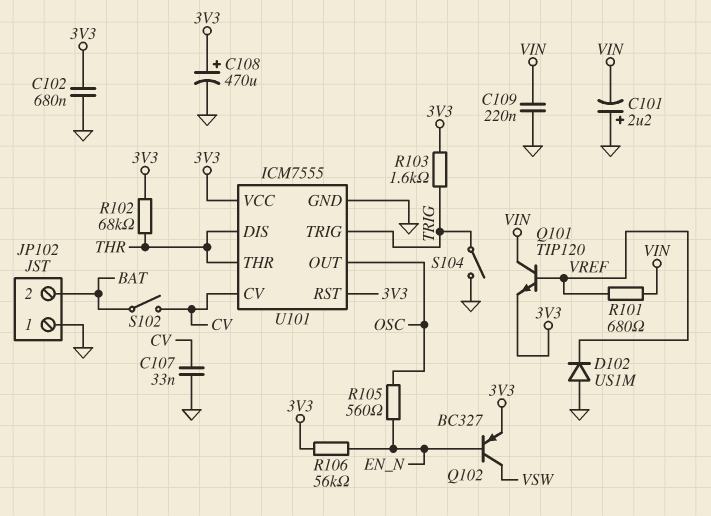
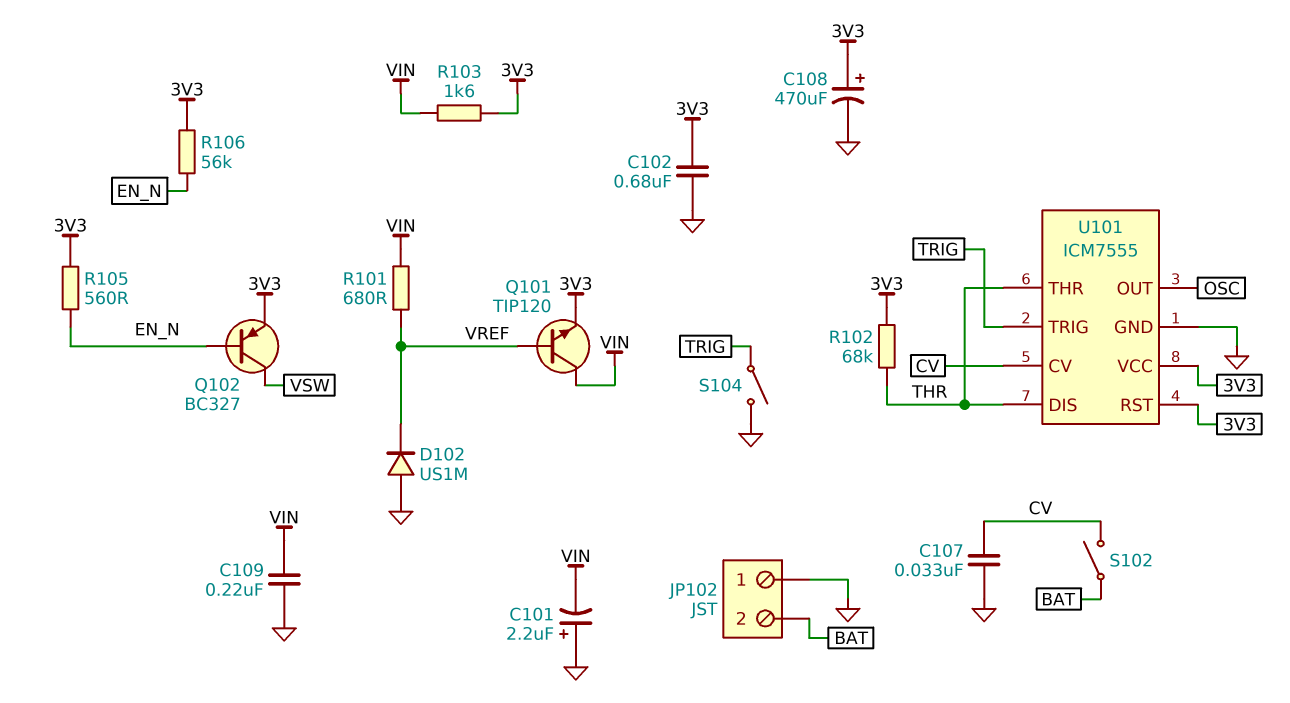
R103: 1.6k (3V3, TRIG) -> 1.6k (3V3, VIN)
R105: 560 (EN_N, OSC) -> 560 (3V3, EN_N)

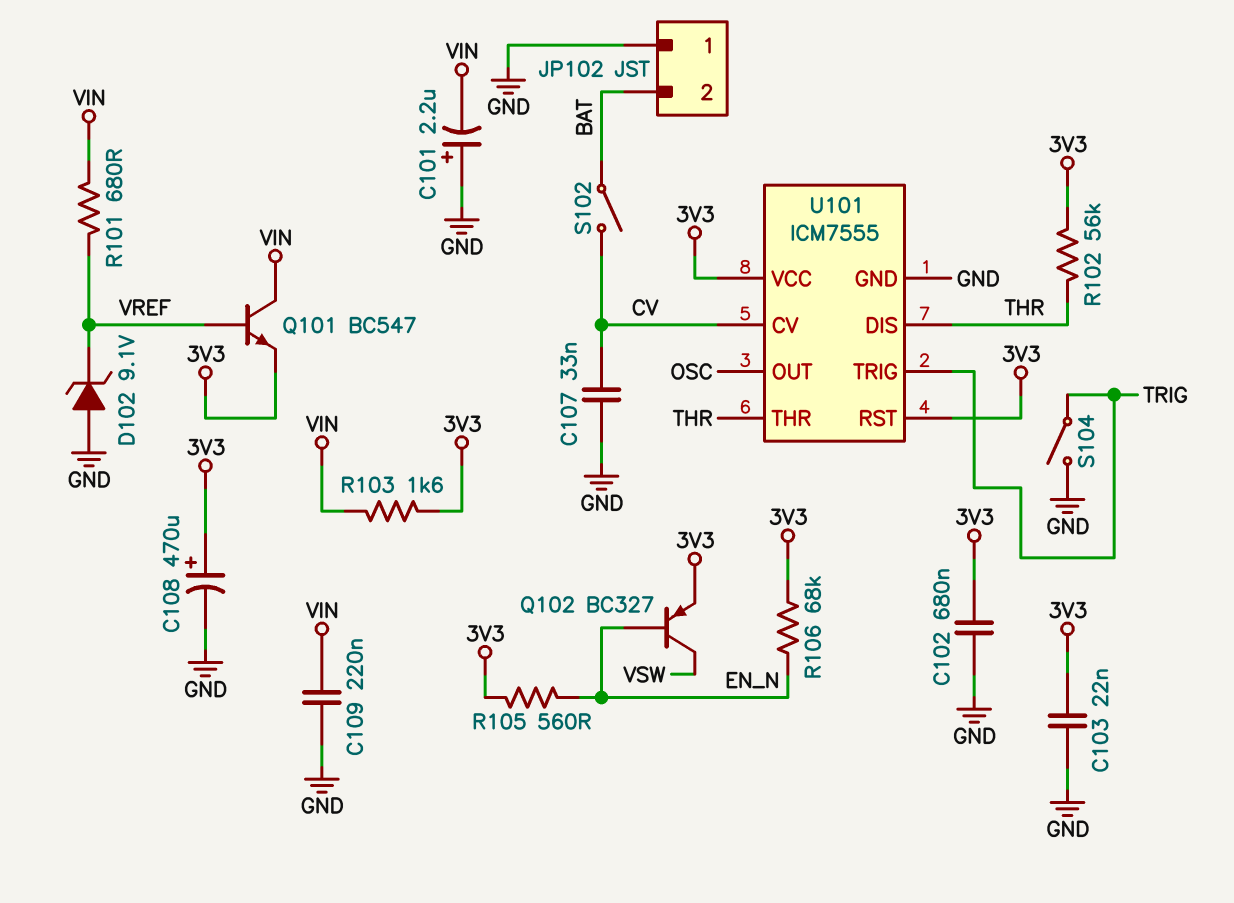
C103: none -> 22nF (3V3, GND)
D102: diode US1M (A GND, K VREF) -> zener 9.1V (A GND, K VREF)
Q101: NPN TIP120 (B VREF, C VIN, E 3V3) -> NPN BC547 (B VREF, C VIN, E 3V3)
R102: 68k (3V3, THR) -> 56k (3V3, THR)
R106: 56k (3V3, EN_N) -> 68k (3V3, EN_N)

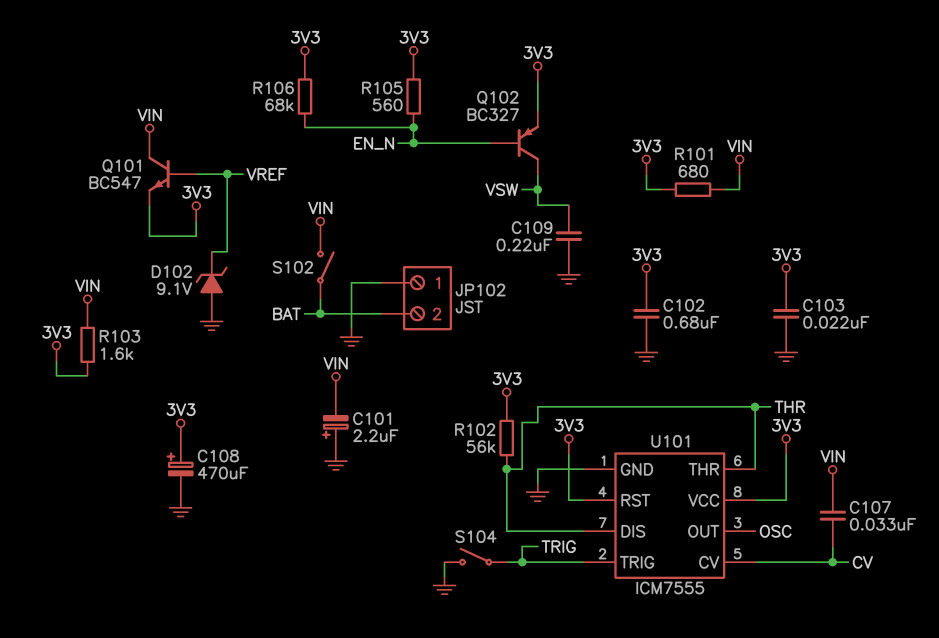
C107: 33nF (CV, GND) -> 33nF (CV, VIN)
C109: 220nF (GND, VIN) -> 220nF (GND, VSW)
R101: 680 (VIN, VREF) -> 680 (3V3, VIN)
S102: switch (BAT, CV) -> switch (BAT, VIN)

